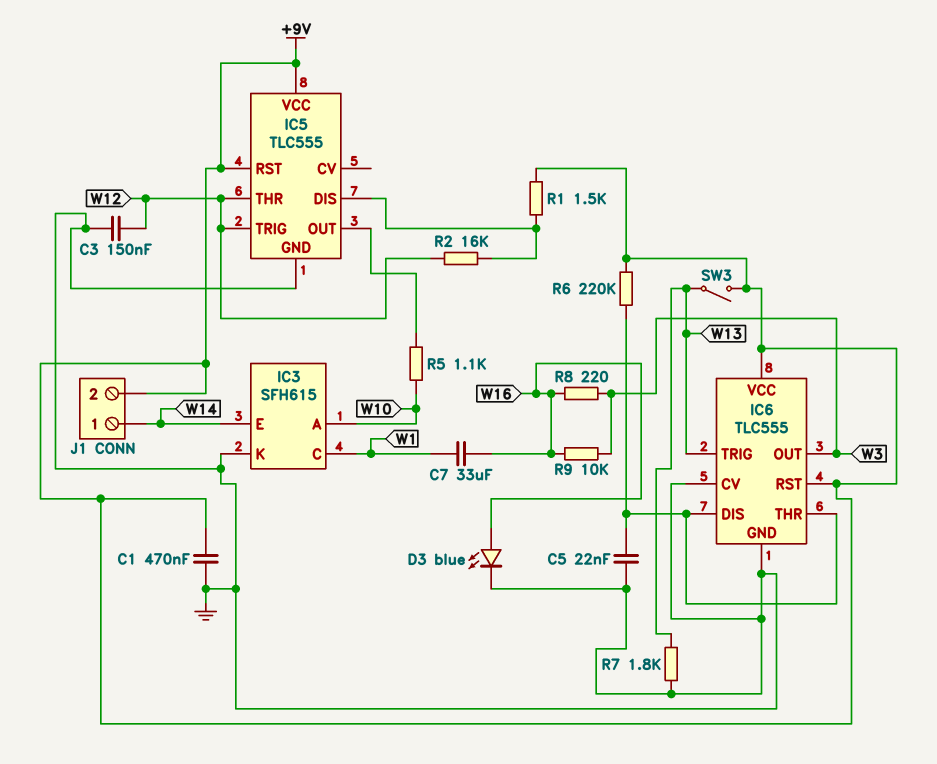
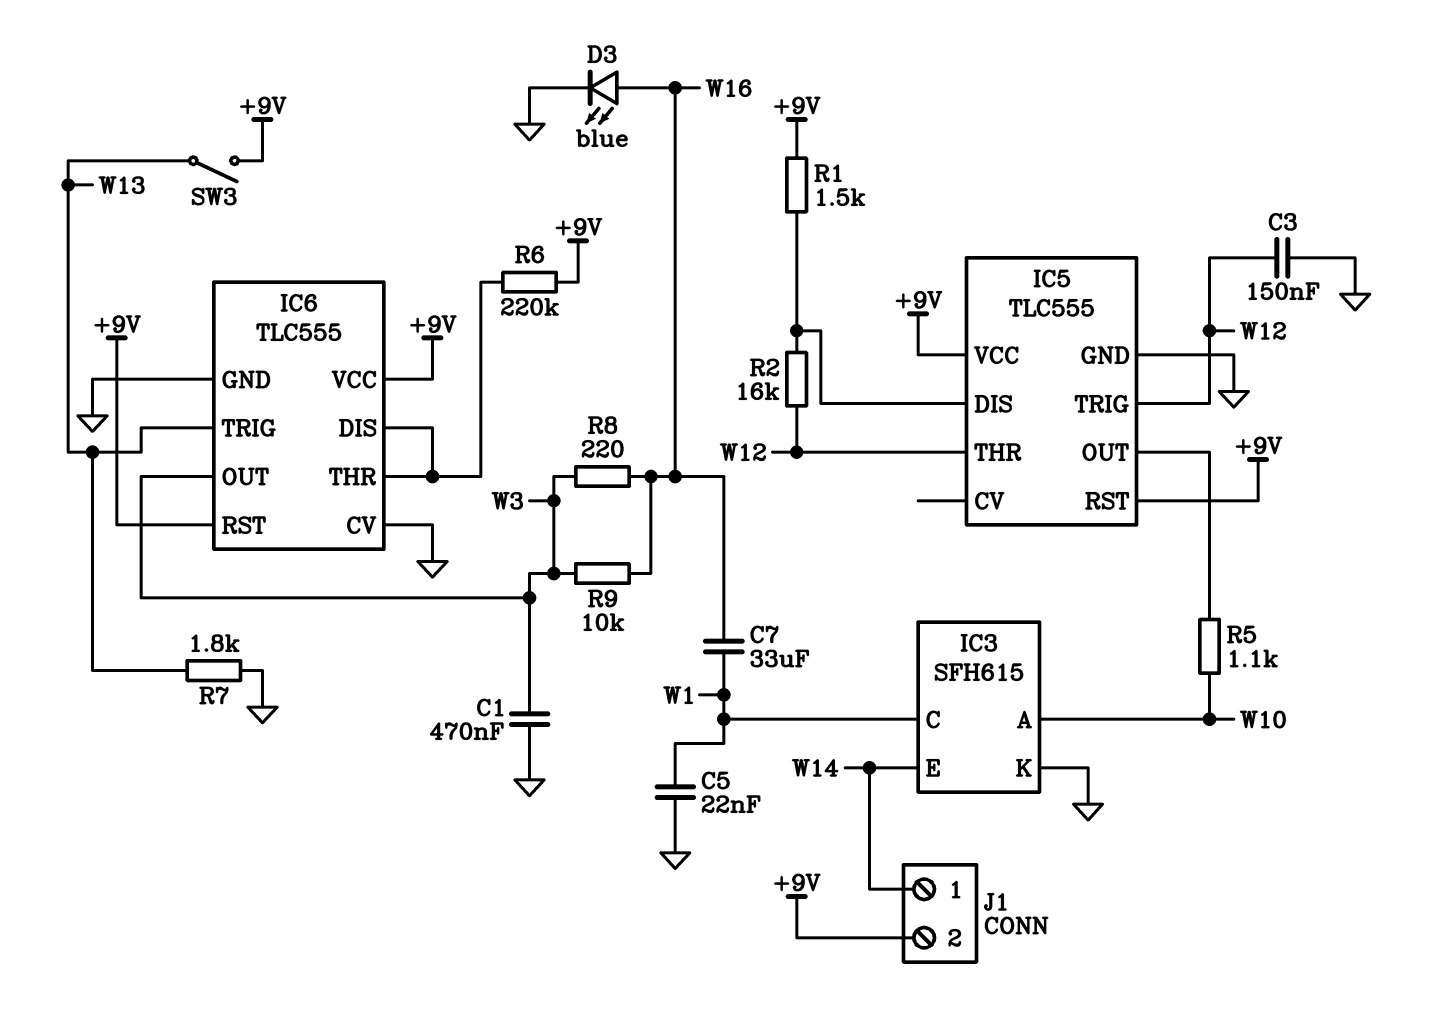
C1: 470nF (+9V, GND) -> 470nF (GND, W3)
C5: 22nF (GND, IC6/DIS) -> 22nF (GND, W1)

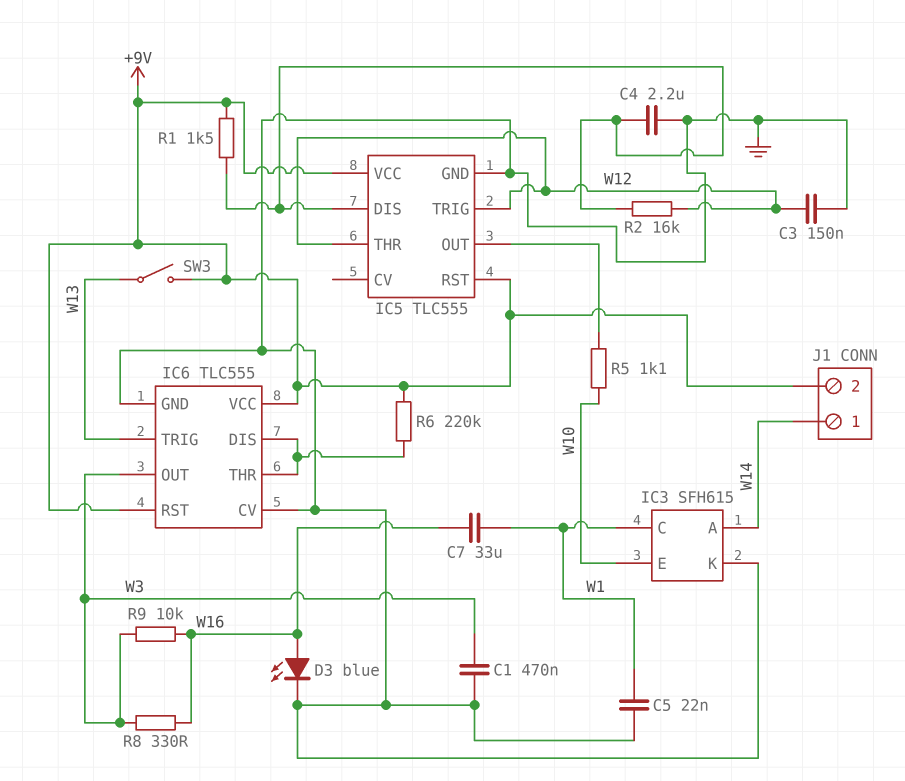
C4: none -> 2.2uF (GND, IC5/DIS)
IC3 pin A: W10 -> W14
IC3 pin E: W14 -> W10
R7: 1.8k (GND, W13) -> none
R8: 220 (W3, W16) -> 330 (W3, W16)

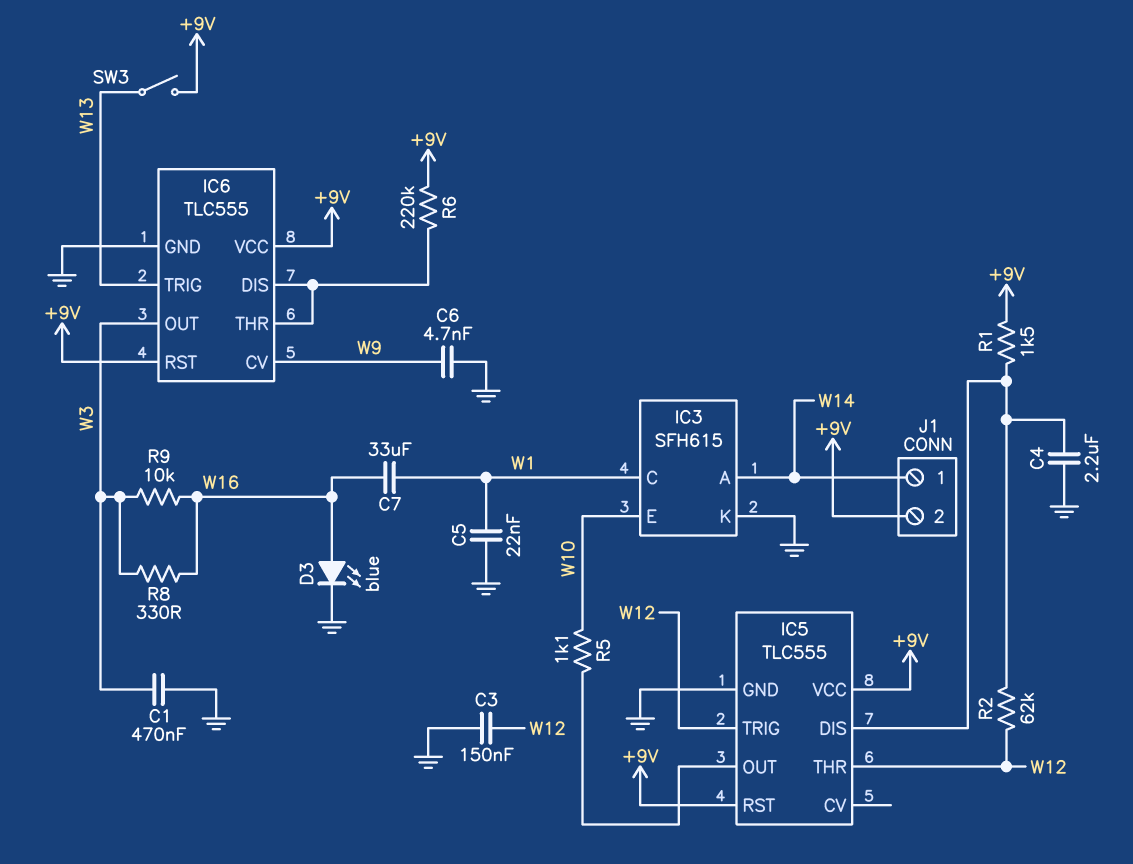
C6: none -> 4.7nF (GND, W9)
IC6 pin CV: GND -> W9
R2: 16k (IC5/DIS, W12) -> 62k (IC5/DIS, W12)

